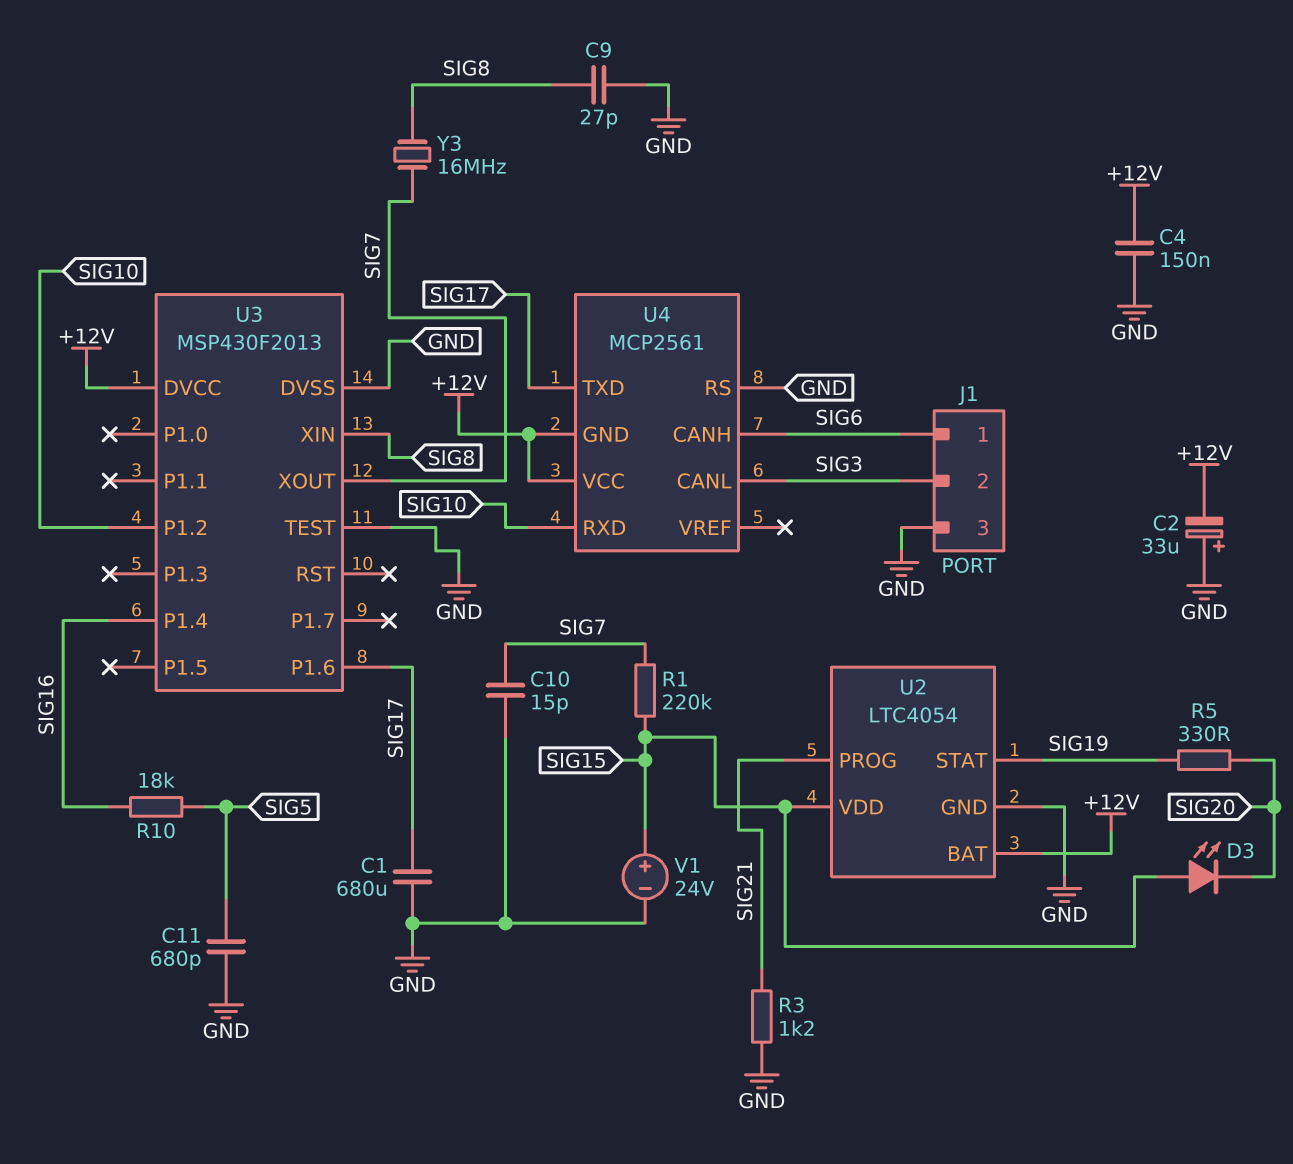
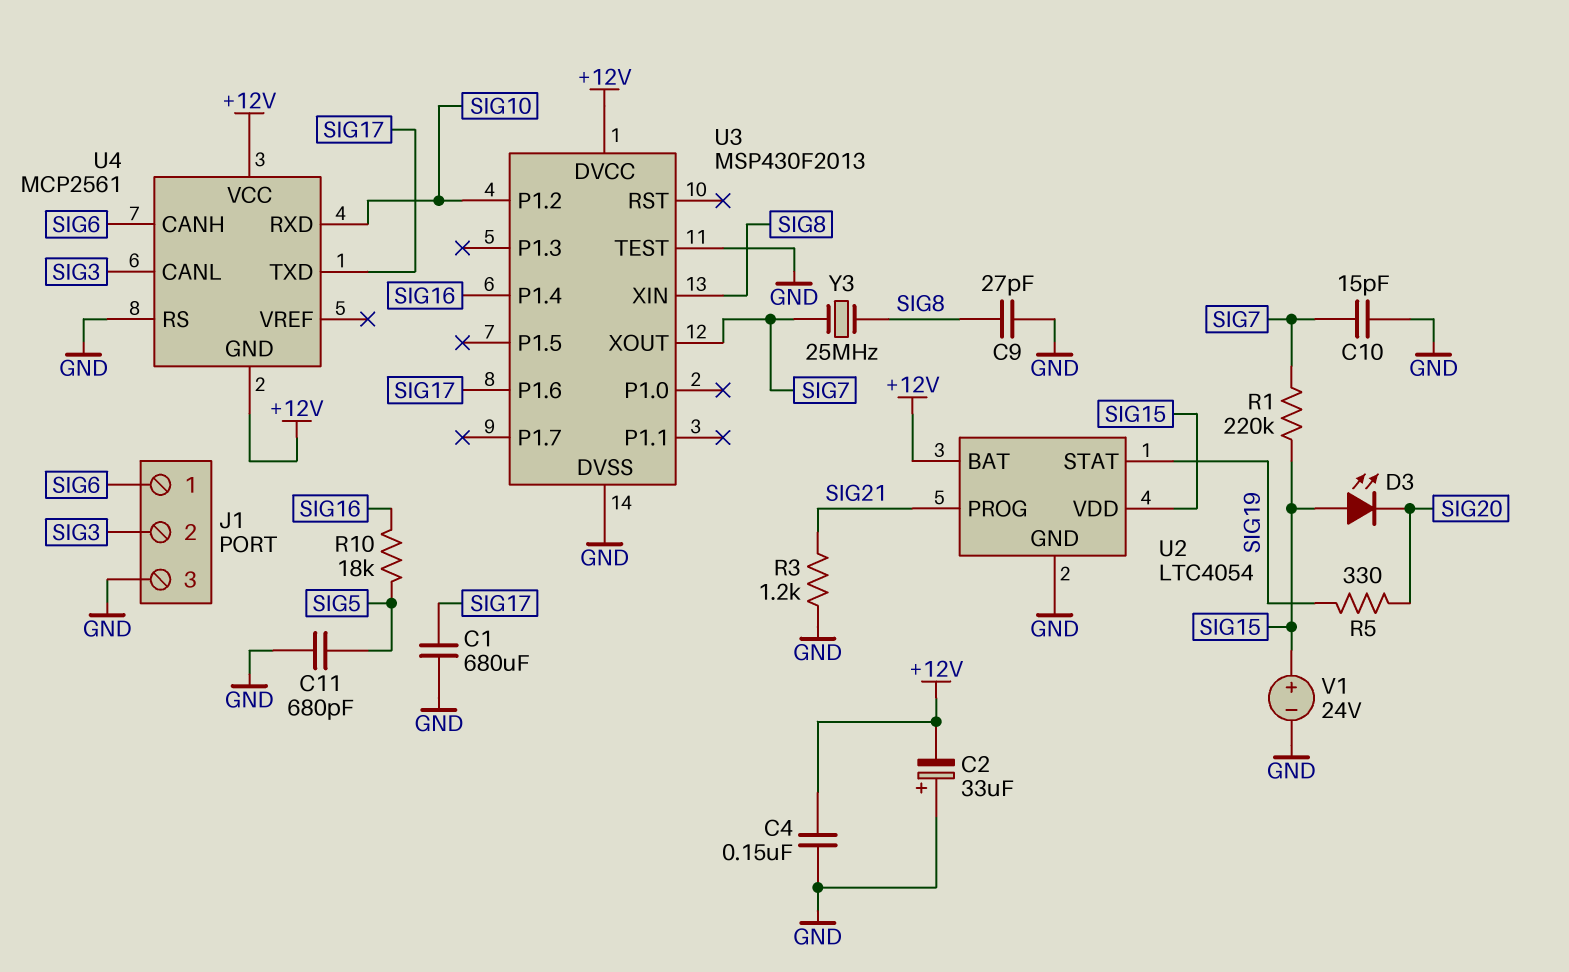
Y3: 16MHz (SIG7, SIG8) -> 25MHz (SIG7, SIG8)

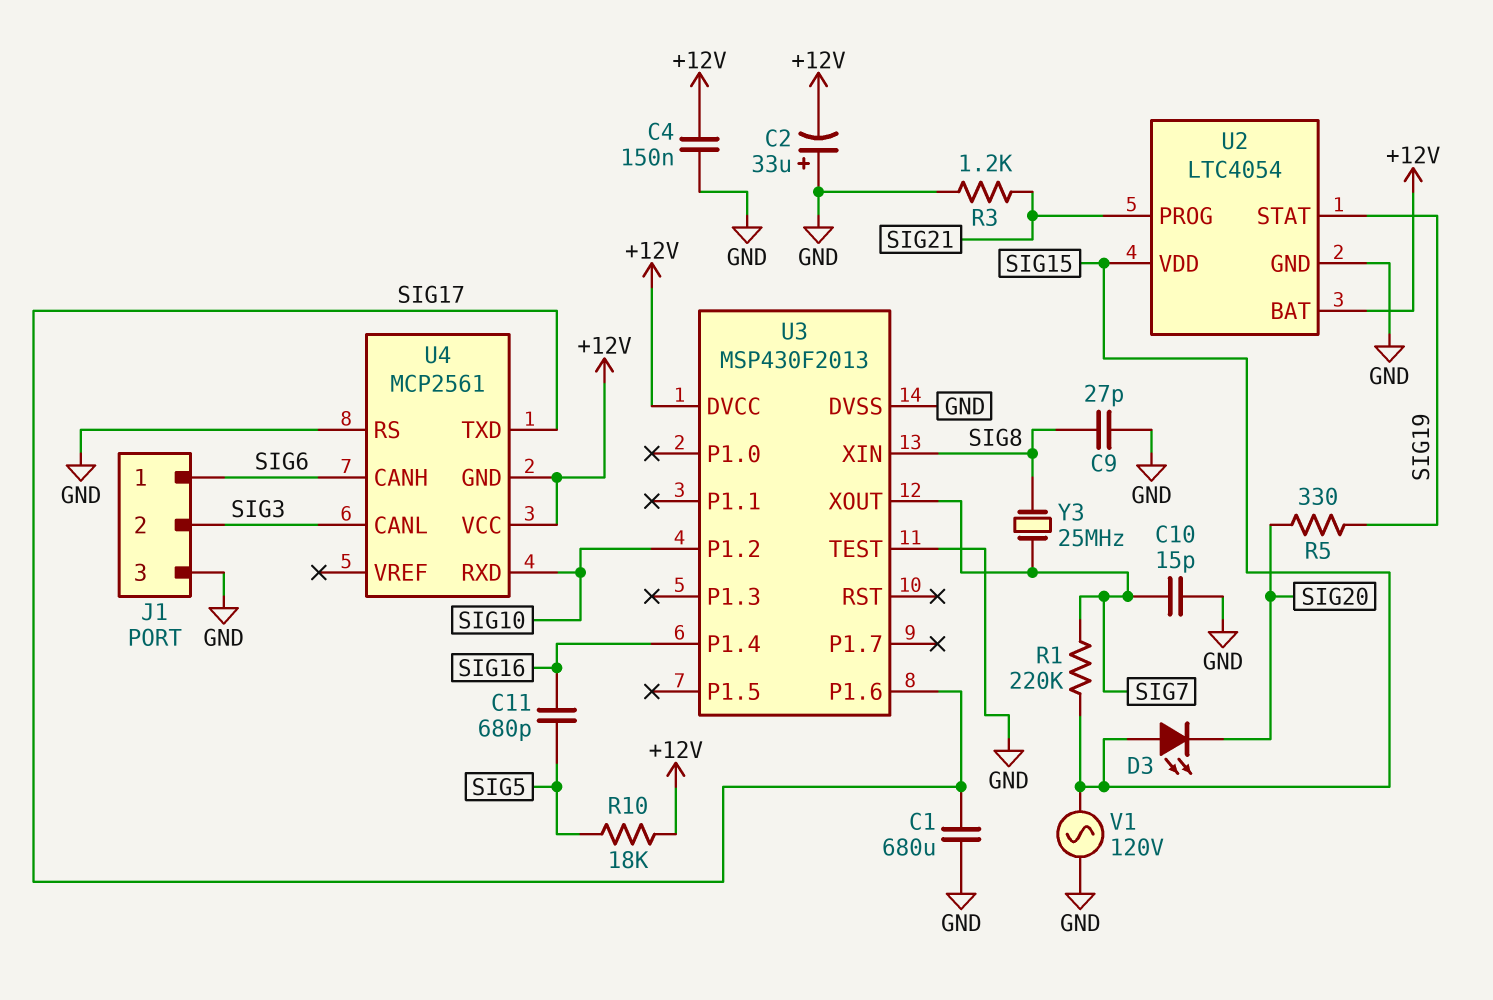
C11: 680pF (GND, SIG5) -> 680pF (SIG5, SIG16)
R10: 18k (SIG5, SIG16) -> 18k (+12V, SIG5)
V1: 24V (plus SIG15, minus GND) -> AC 120V (GND, SIG15)

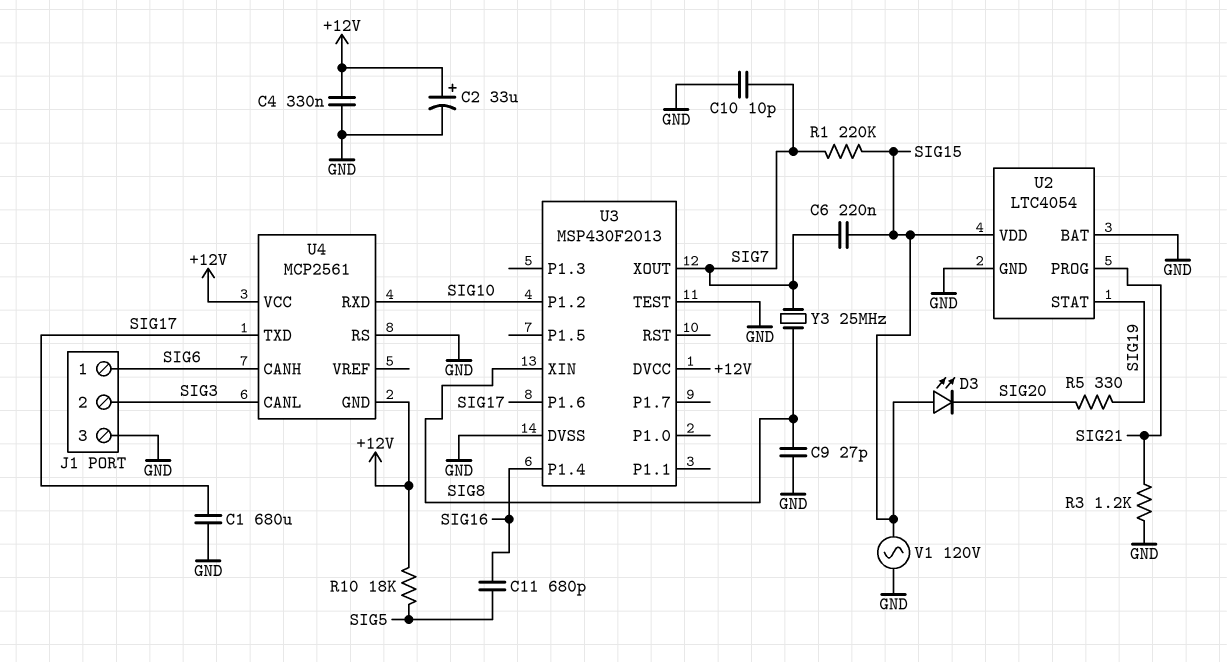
C2: 33uF (plus GND, minus +12V) -> 33uF (plus +12V, minus GND)
C4: 150nF (+12V, GND) -> 330nF (+12V, GND)
C6: none -> 220nF (SIG7, SIG15)
C10: 15pF (GND, SIG7) -> 10pF (GND, SIG7)
U2 pin BAT: +12V -> GND

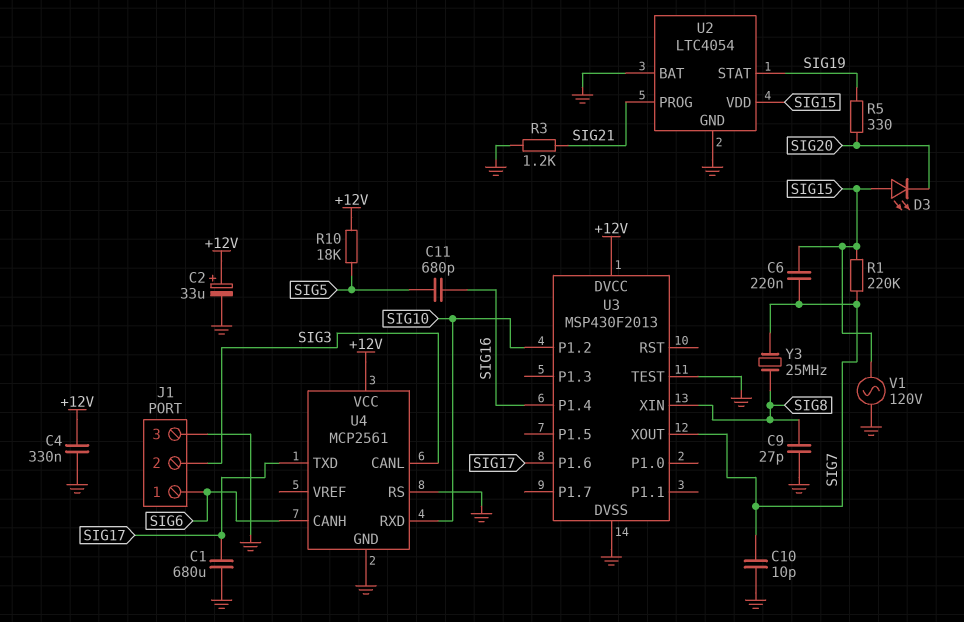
U4 pin GND: +12V -> GND

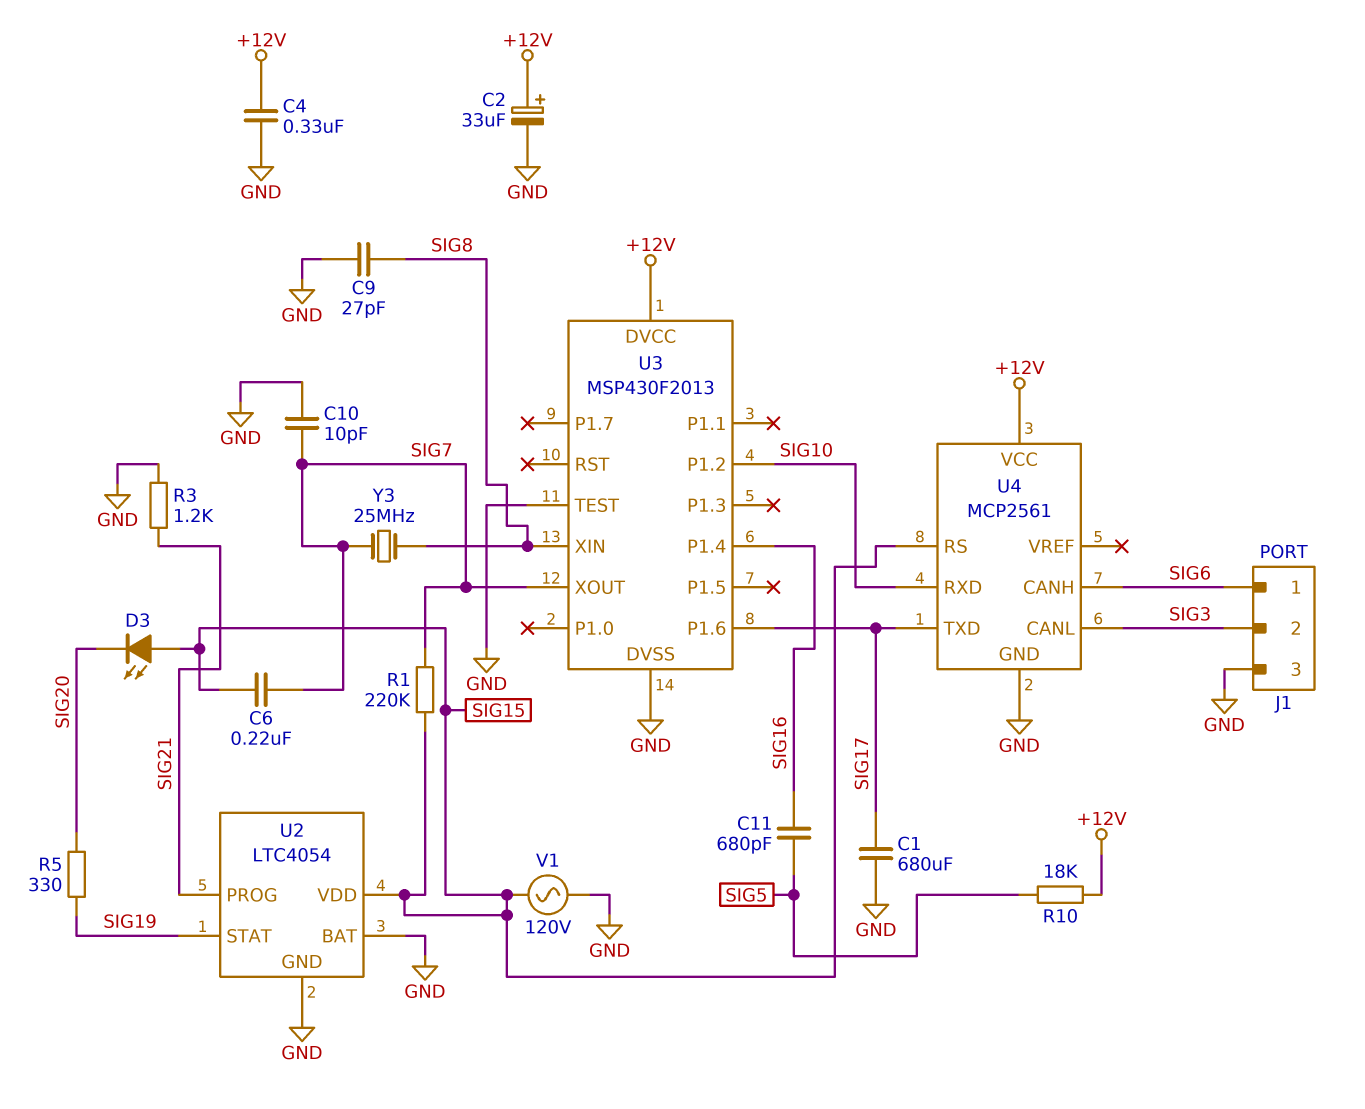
U4 pin RS: GND -> SIG15

